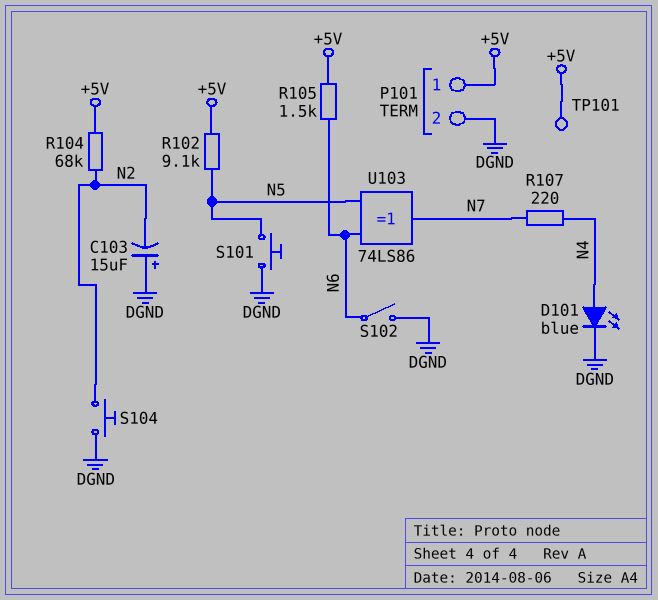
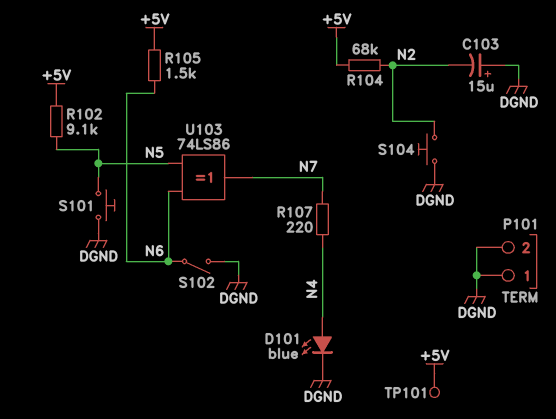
P101 pin 1: +5V -> DGND

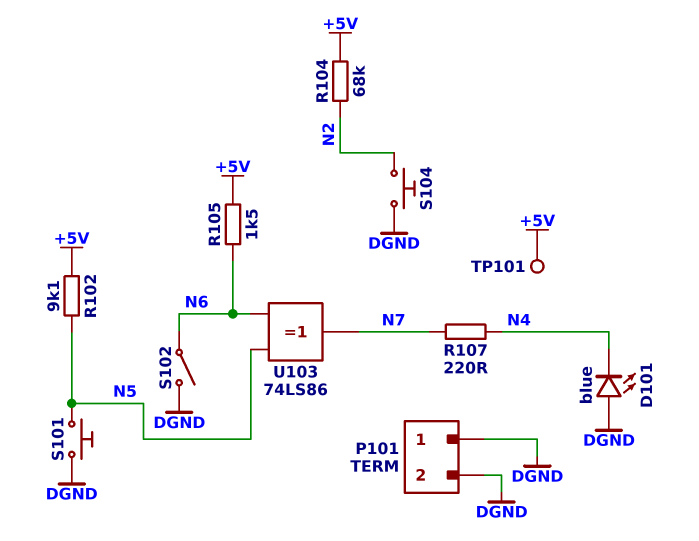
C103: 15uF (plus DGND, minus N2) -> none
D101: LED blue (A N4, K DGND) -> LED blue (A DGND, K N4)

